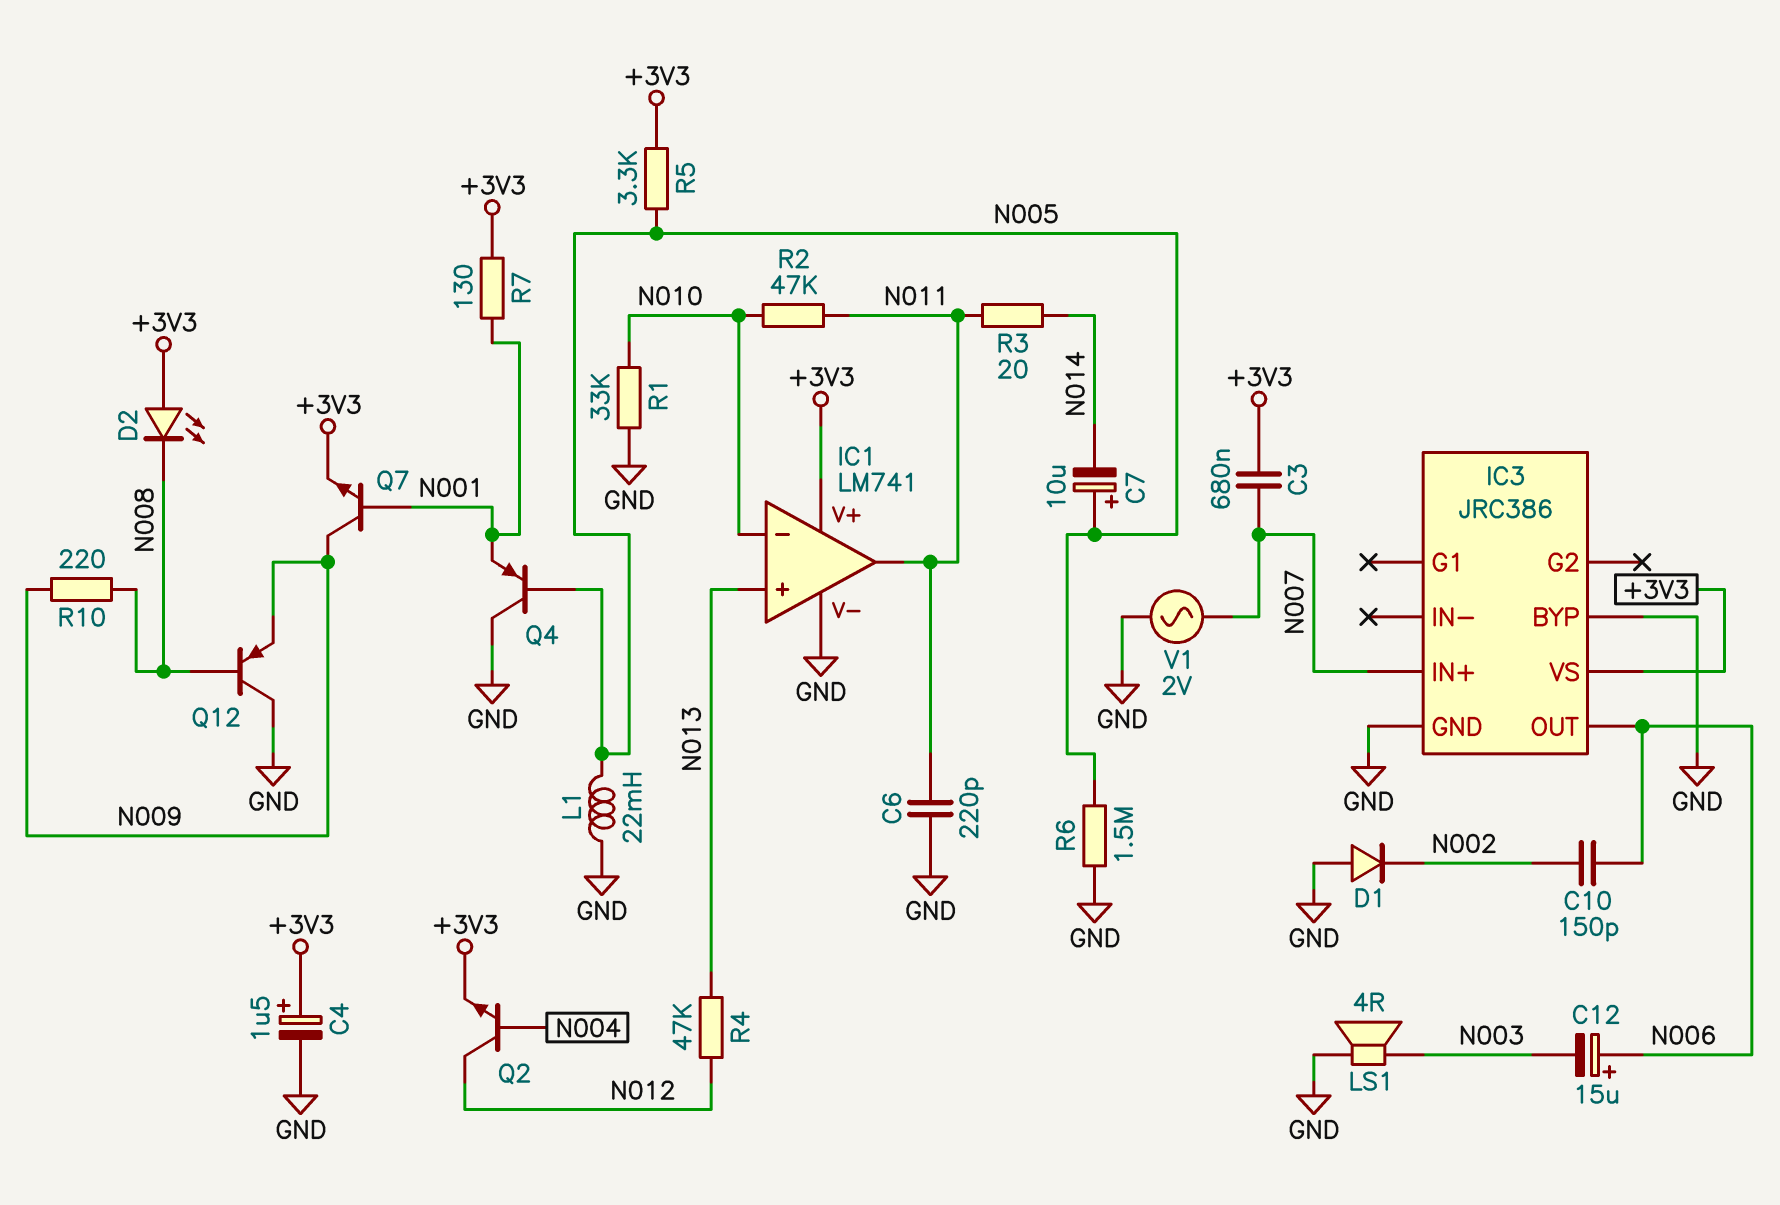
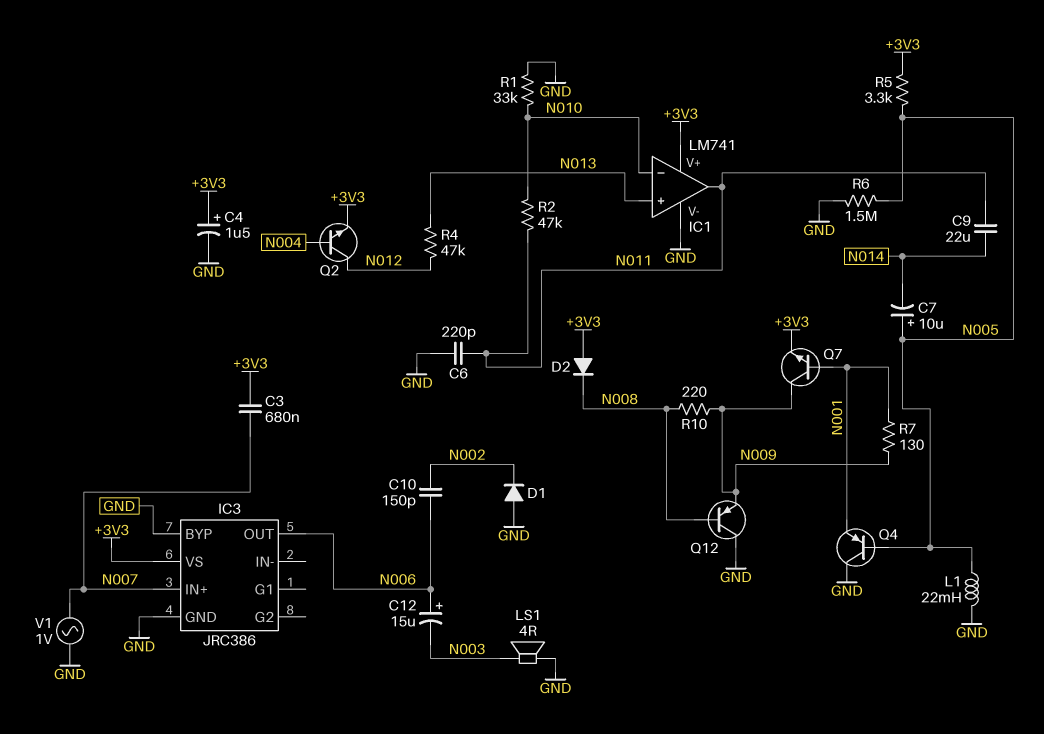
C9: none -> 22uF (N011, N014)
D2: LED (A +3V3, K N008) -> diode (A +3V3, K N008)
R3: 20 (N011, N014) -> none
R7: 130 (+3V3, N001) -> 130 (N001, N009)
V1: AC 2V (GND, N007) -> AC 1V (GND, N007)

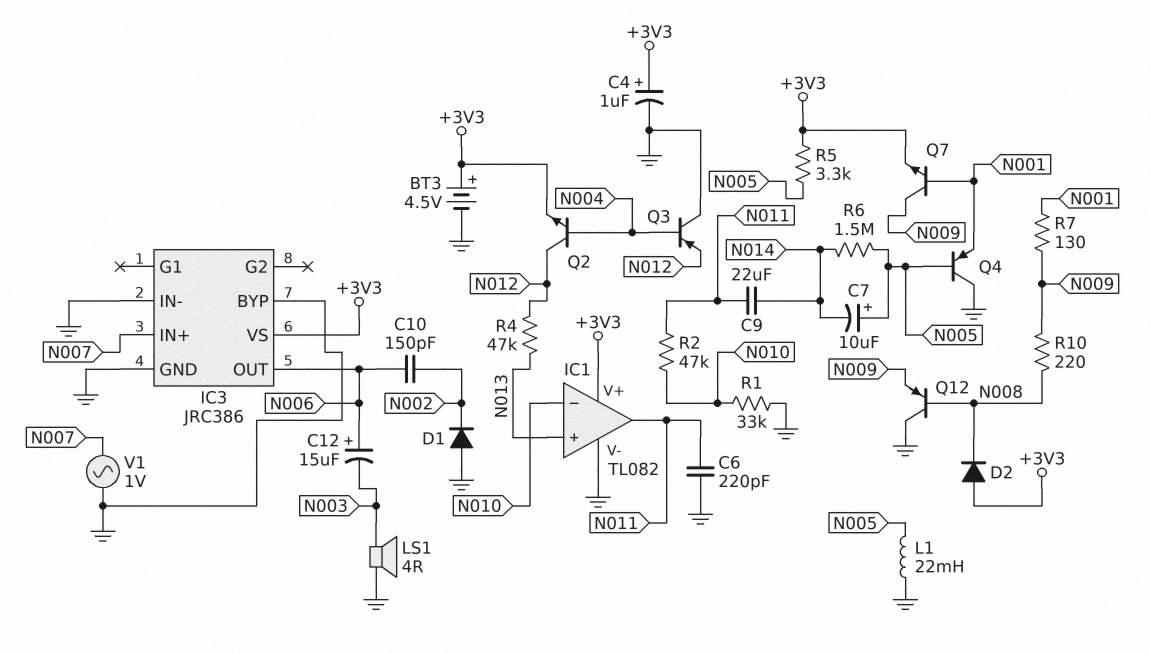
BT3: none -> 4.5V (plus +3V3, minus GND)
C3: 680nF (+3V3, N007) -> none
C4: 1.5uF (plus +3V3, minus GND) -> 1uF (plus +3V3, minus GND)
IC1: LM741 -> TL082
IC3 pin IN-: none -> GND
Q3: none -> PNP (B N004, C GND, E N012)
R6: 1.5M (GND, N005) -> 1.5M (N005, N014)

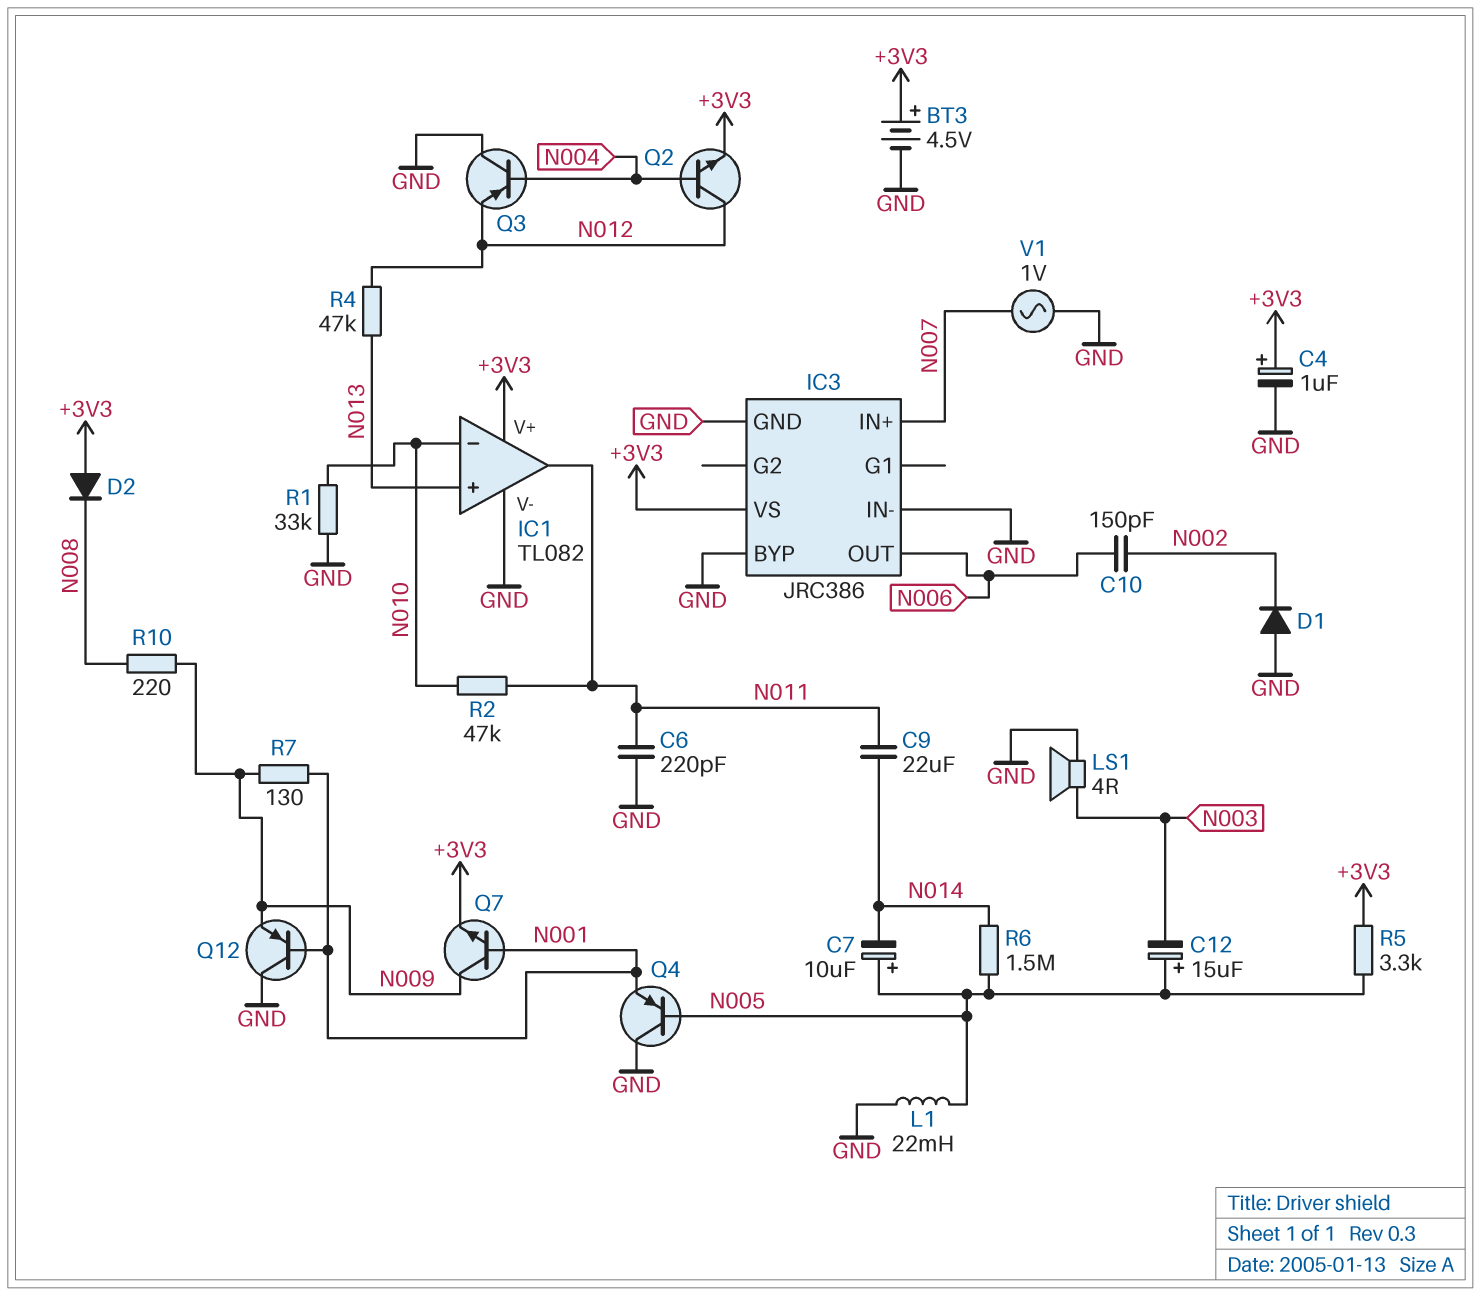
C12: 15uF (plus N006, minus N003) -> 15uF (plus N005, minus N003)
Q12: PNP (B N008, C GND, E N009) -> PNP (B N001, C GND, E N009)

